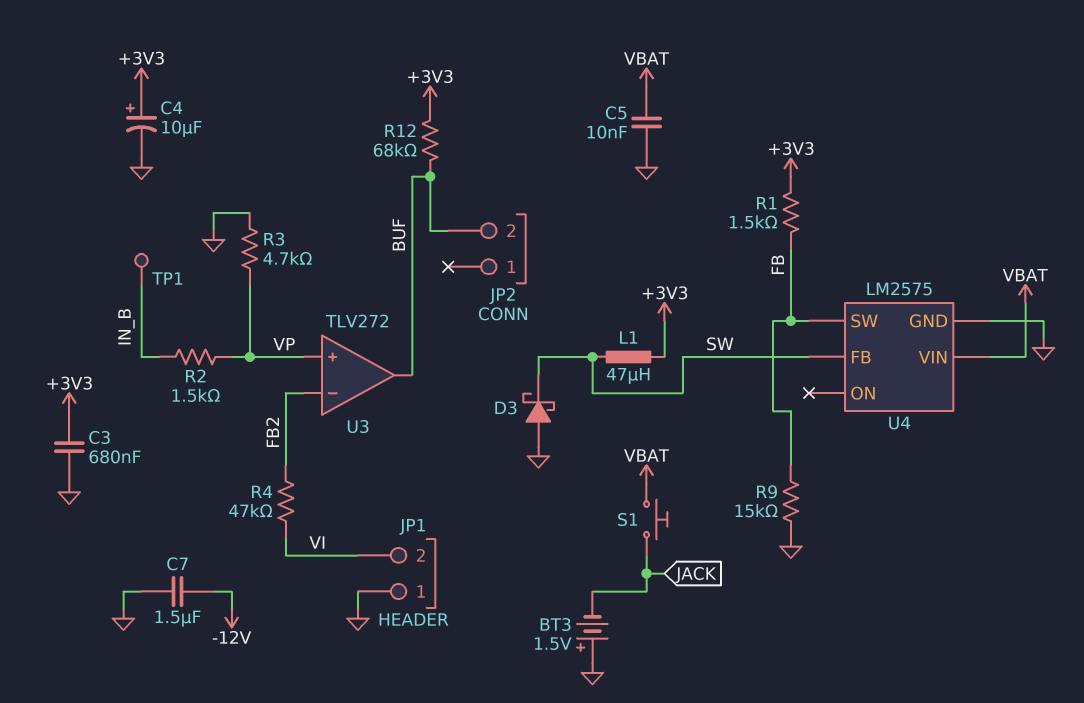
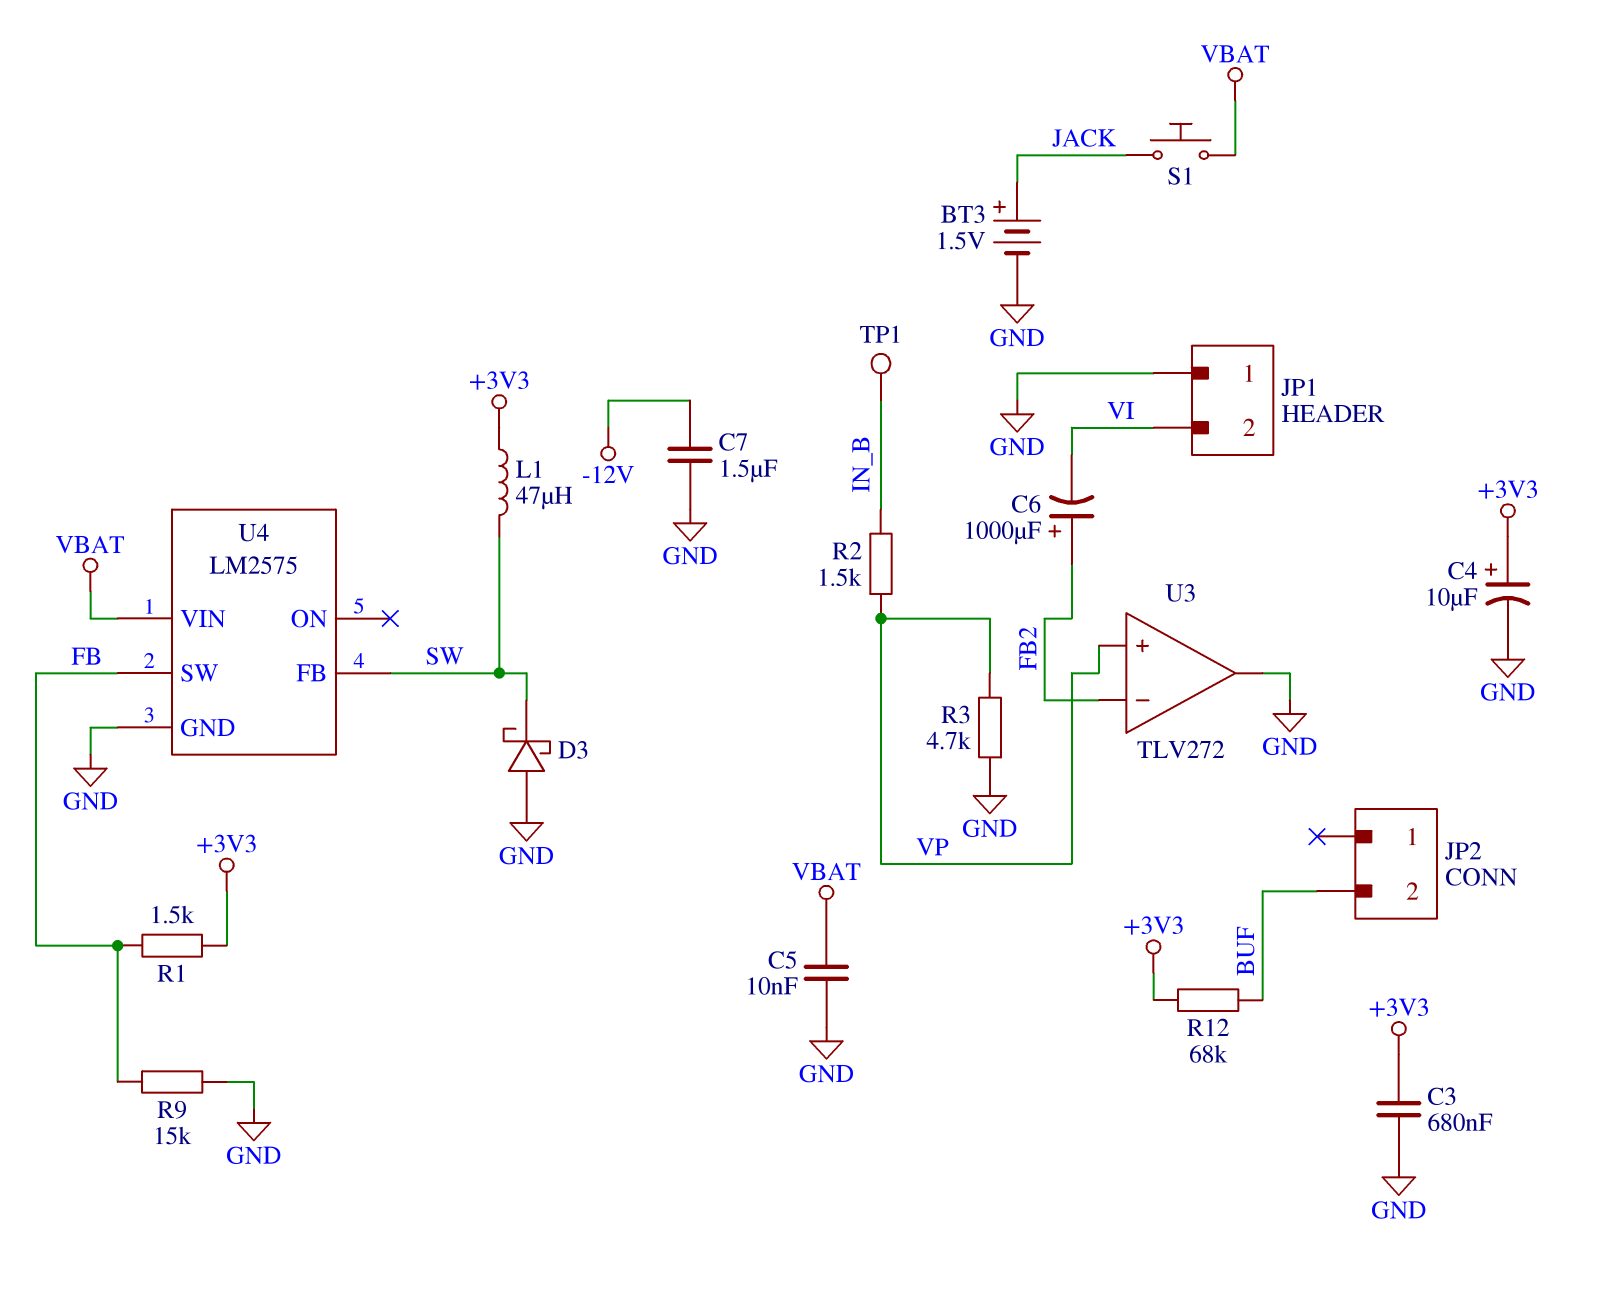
BT3: 1.5V (plus GND, minus JACK) -> 1.5V (plus JACK, minus GND)
C6: none -> 1000uF (plus FB2, minus VI)
R4: 47k (FB2, VI) -> none
U3 pin out: BUF -> GND

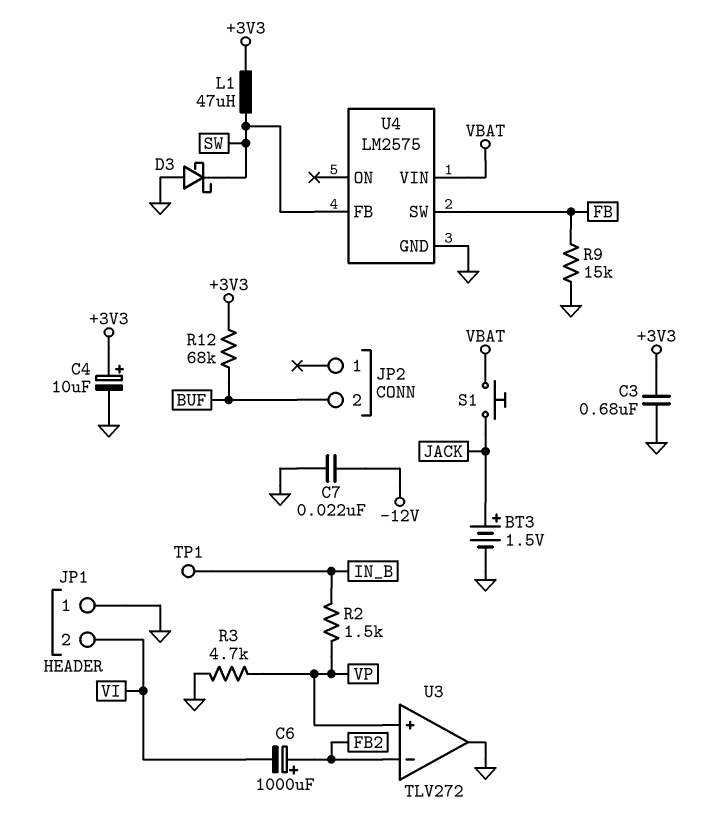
C5: 10nF (GND, VBAT) -> none
C7: 1.5uF (-12V, GND) -> 22nF (-12V, GND)
R1: 1.5k (+3V3, FB) -> none

